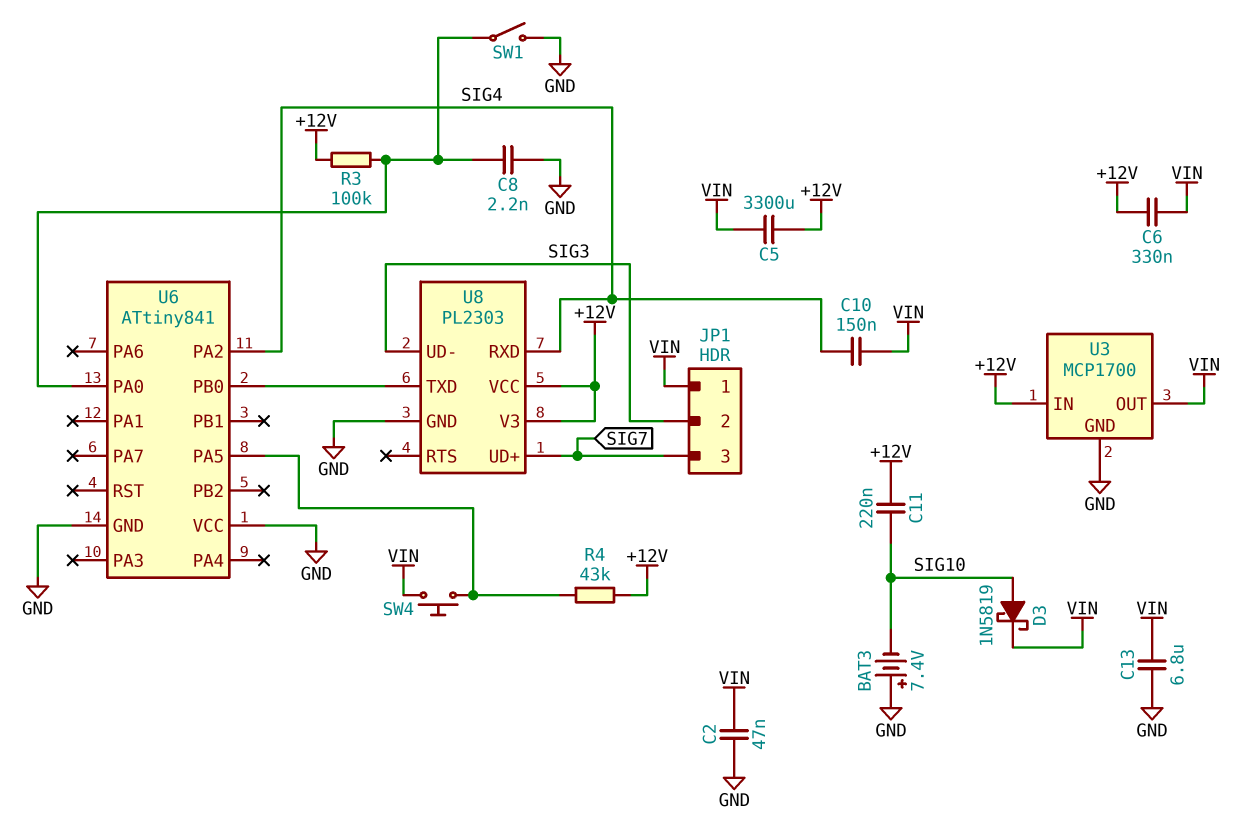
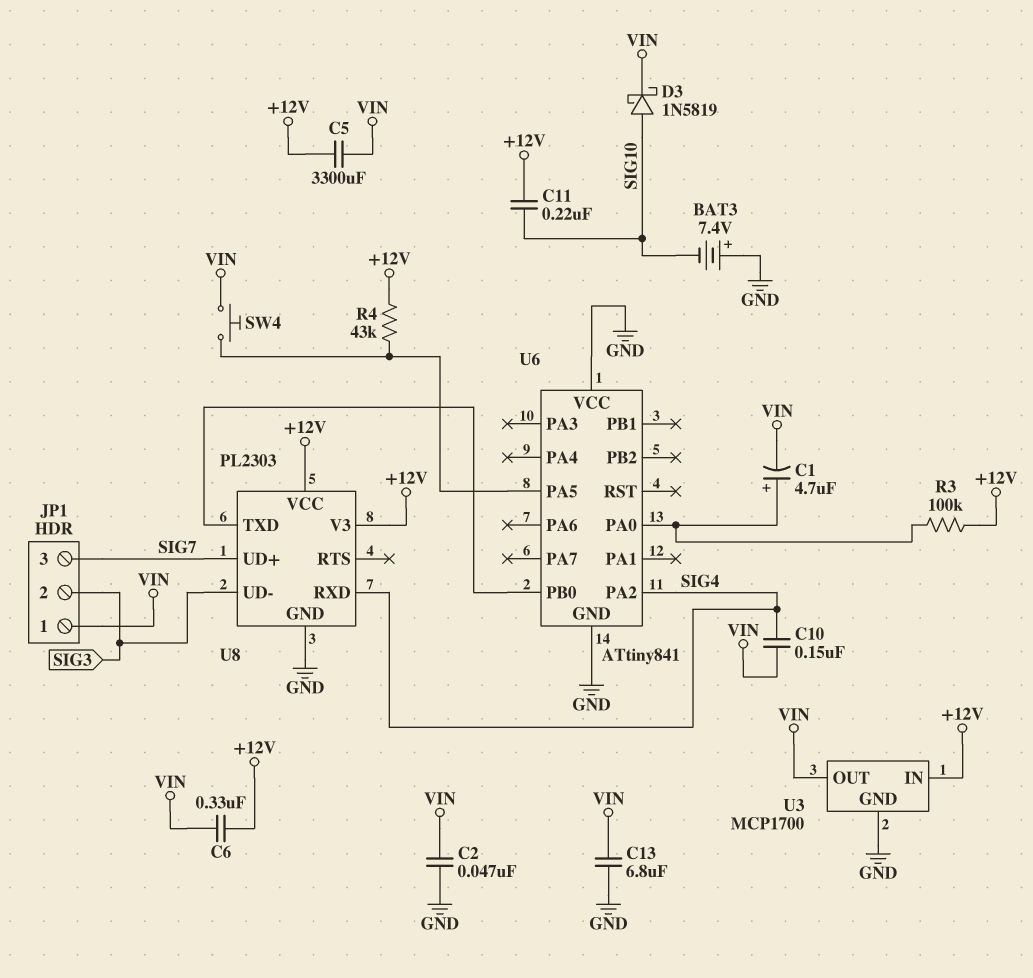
C1: none -> 4.7uF (plus U6/PA0, minus VIN)
C8: 2.2nF (GND, U6/PA0) -> none
SW1: switch (GND, U6/PA0) -> none

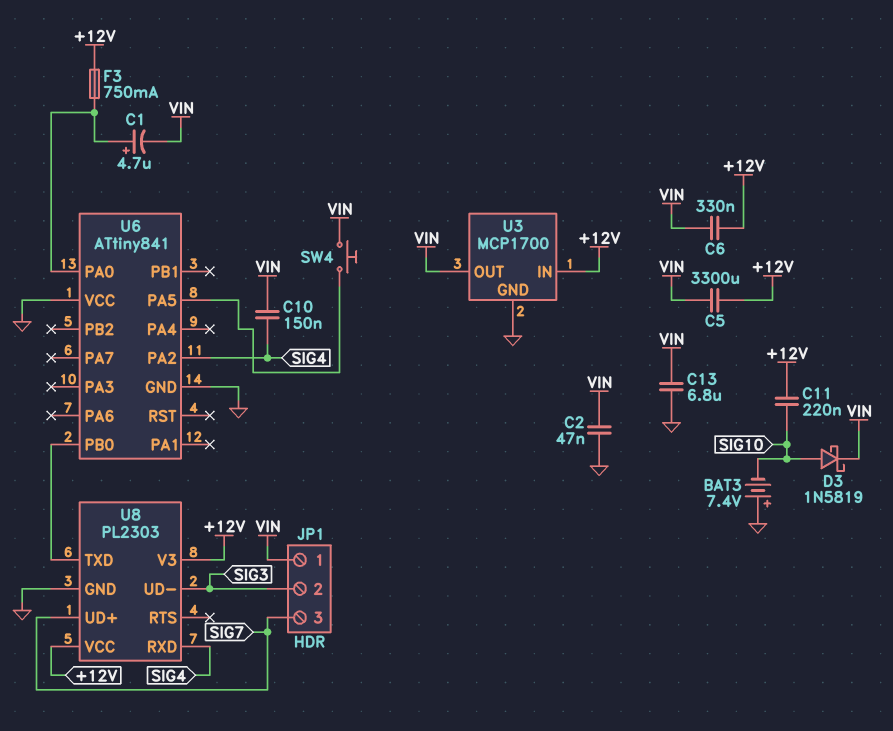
F3: none -> 750mA (+12V, U6/PA0)
R3: 100k (+12V, U6/PA0) -> none
R4: 43k (+12V, U6/PA5) -> none

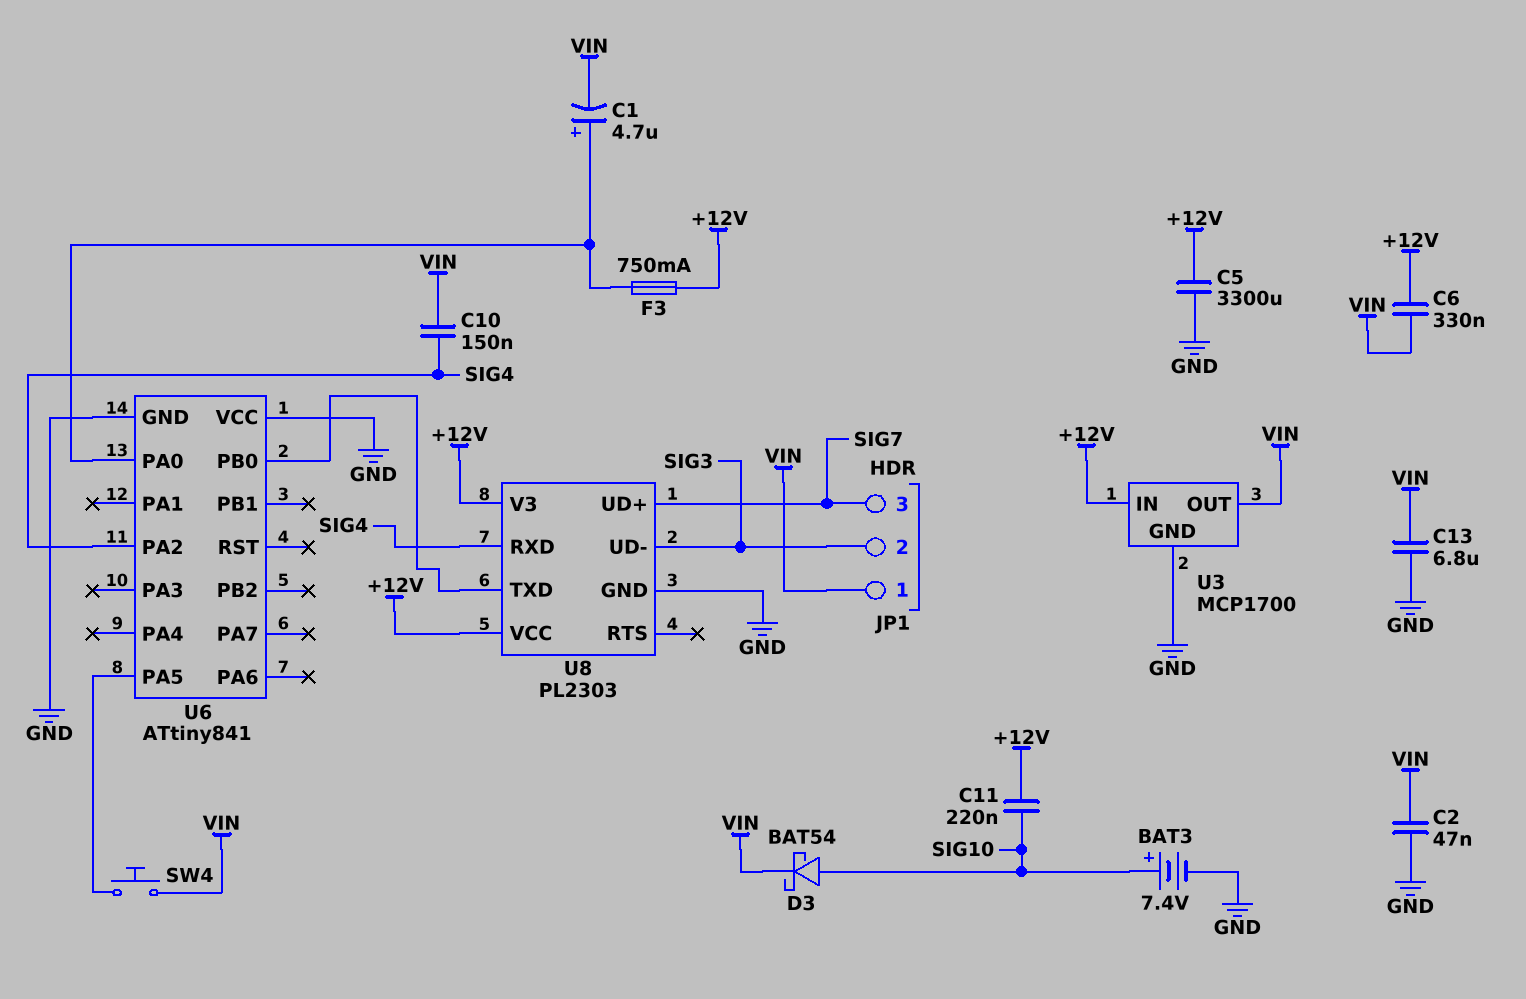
BAT3: 7.4V (plus GND, minus SIG10) -> 7.4V (plus SIG10, minus GND)
C5: 3300uF (+12V, VIN) -> 3300uF (+12V, GND)
D3: schottky 1N5819 (A SIG10, K VIN) -> schottky BAT54 (A SIG10, K VIN)

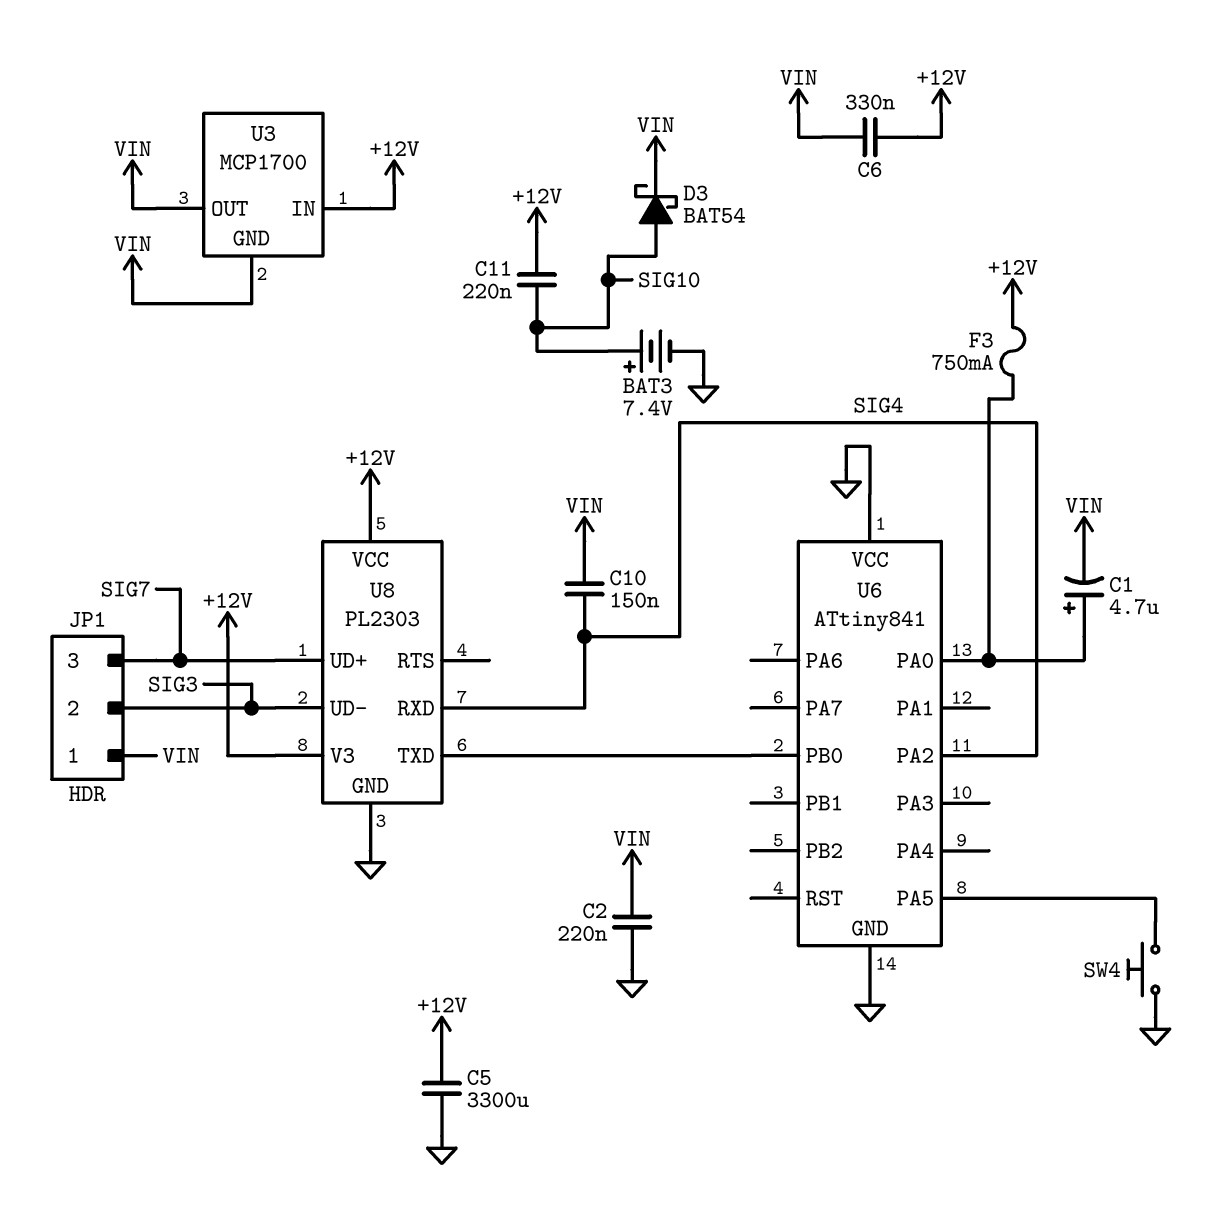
C2: 47nF (GND, VIN) -> 220nF (GND, VIN)
C13: 6.8uF (GND, VIN) -> none
SW4: button (U6/PA5, VIN) -> button (GND, U6/PA5)
U3 pin GND: GND -> VIN

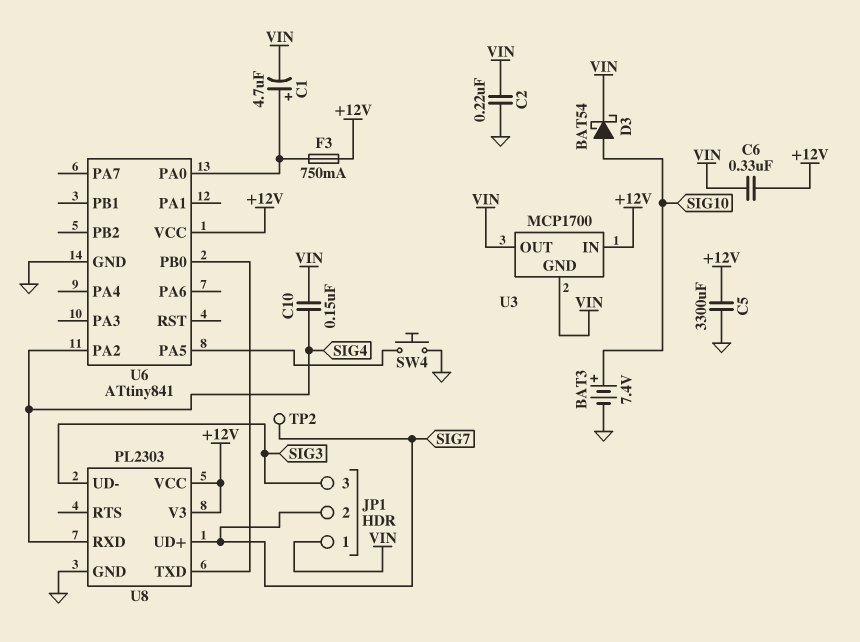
C11: 220nF (+12V, SIG10) -> none
JP1 pin 2: SIG3 -> SIG7
JP1 pin 3: SIG7 -> SIG3
TP2: none -> test point (SIG7)
U6 pin VCC: GND -> +12V

